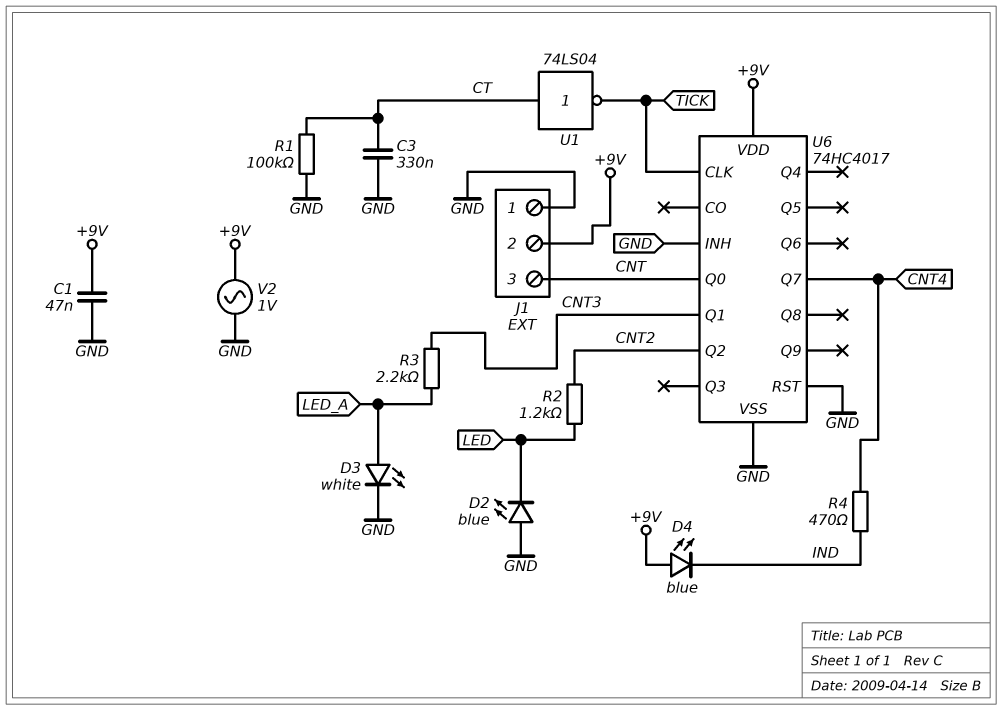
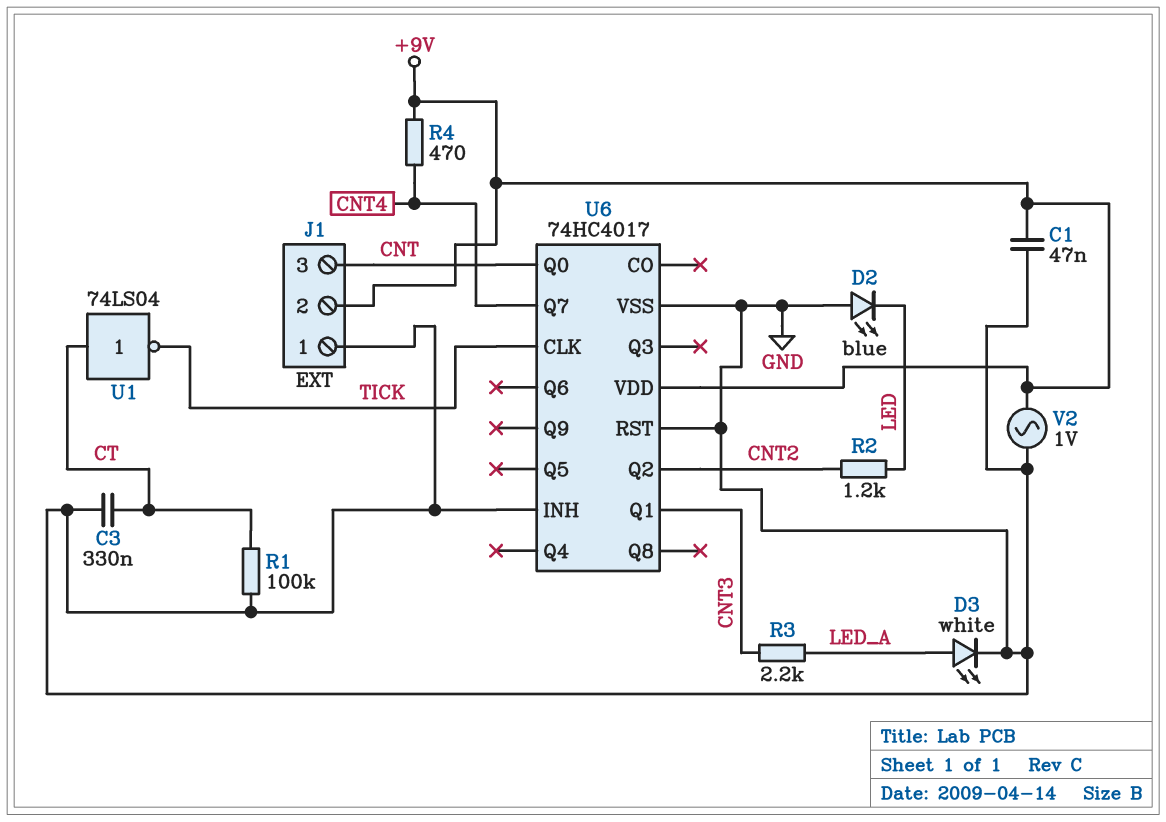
D4: LED blue (A +9V, K IND) -> none
R4: 470 (CNT4, IND) -> 470 (+9V, CNT4)

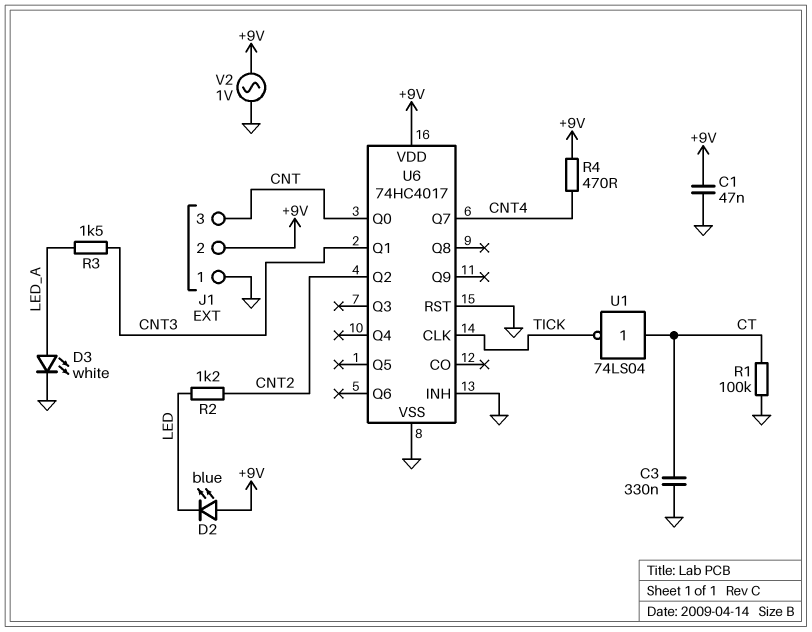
D2: LED blue (A GND, K LED) -> LED blue (A +9V, K LED)
R3: 2.2k (CNT3, LED_A) -> 1.5k (CNT3, LED_A)

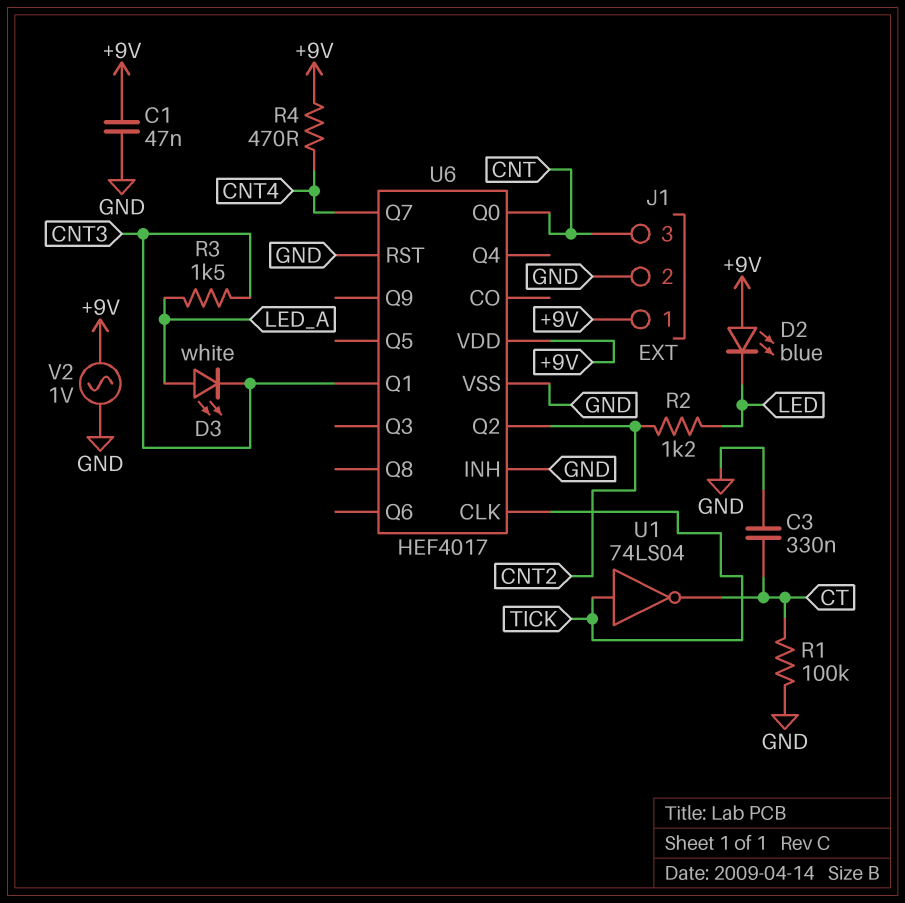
D3: LED white (A LED_A, K GND) -> LED white (A LED_A, K CNT3)
J1 pin 1: GND -> +9V
J1 pin 2: +9V -> GND
U1: NOT 74LS04 (in CT, out TICK) -> NOT 74LS04 (in TICK, out CT)
U6: 74HC4017 -> HEF4017

